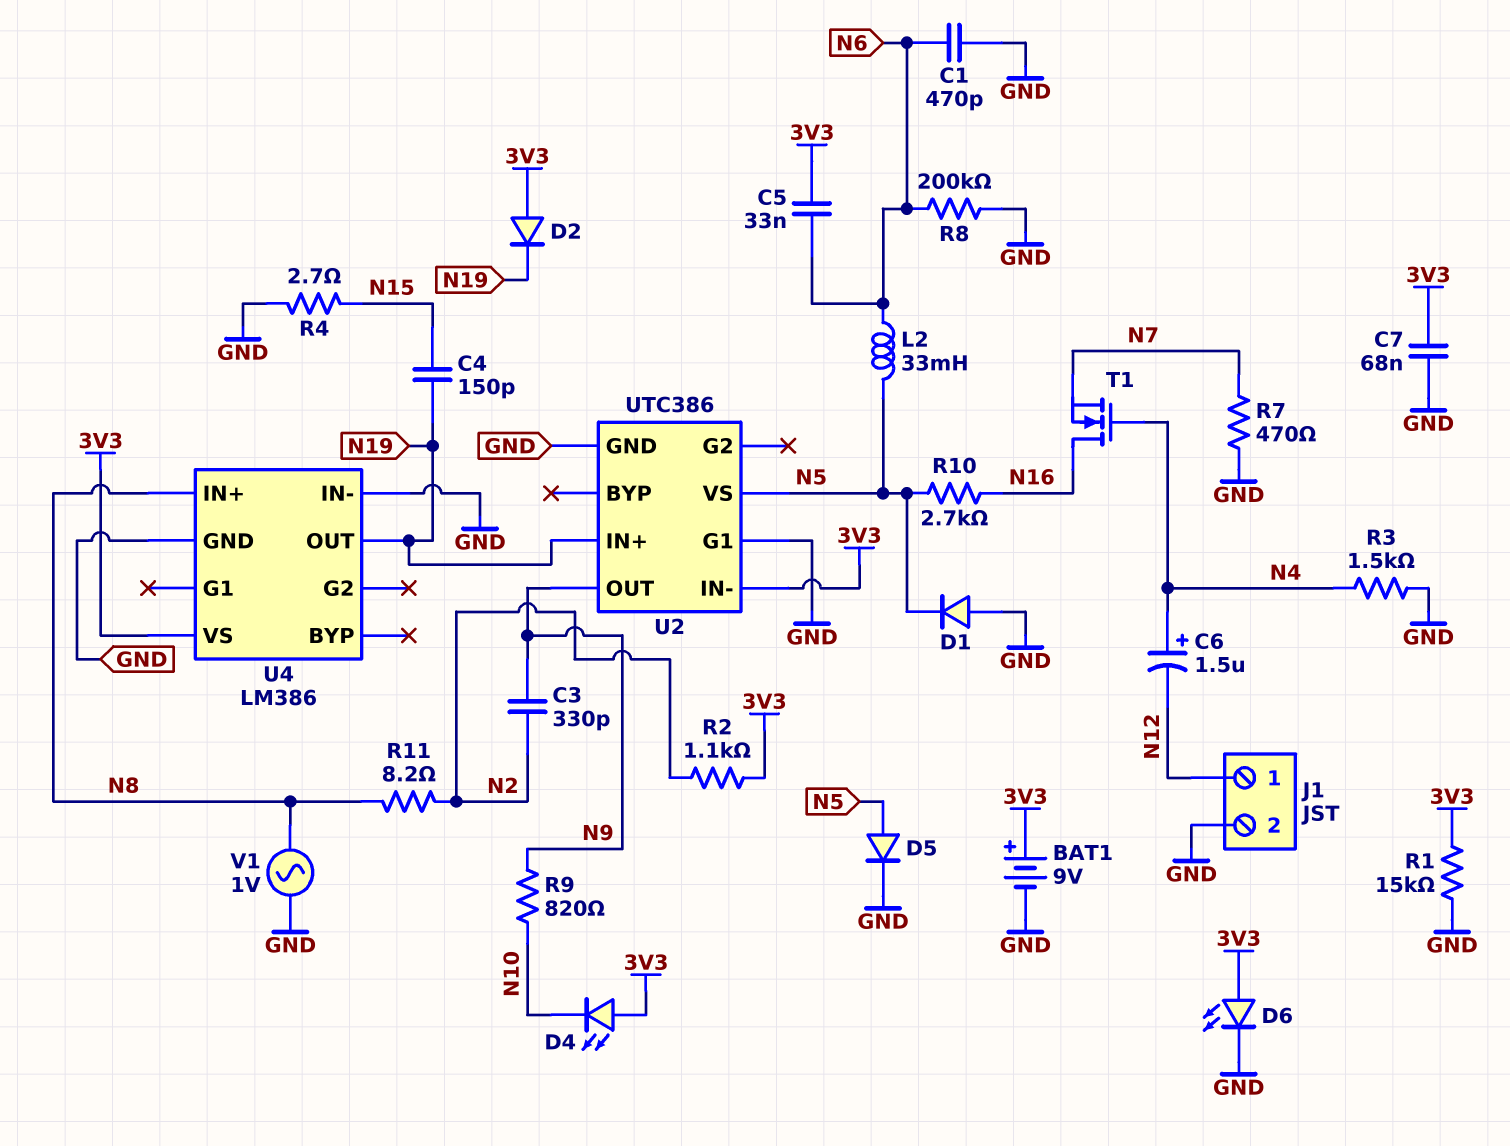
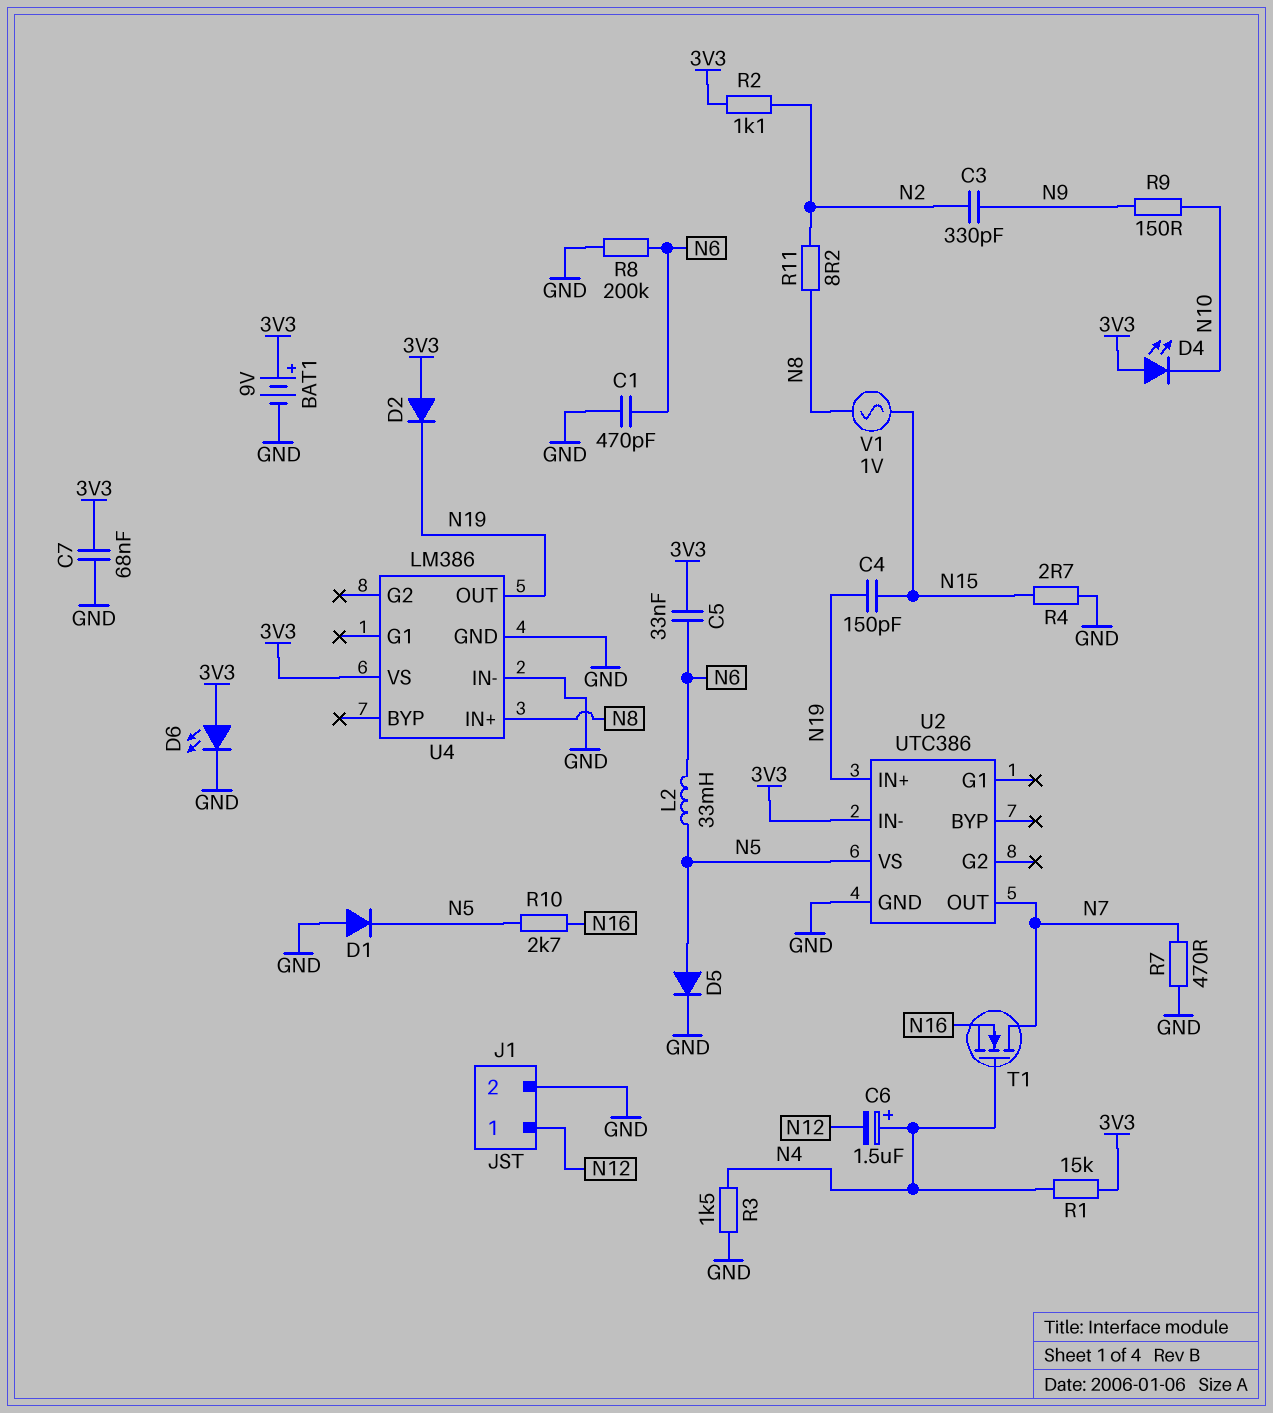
R1: 15k (3V3, GND) -> 15k (3V3, N4)
R9: 820 (N9, N10) -> 150 (N9, N10)
T1: NMOS (G N4, D N16, S N7) -> NMOS (G N4, D N7, S N16)
U2 pin G1: GND -> none
U2 pin OUT: N9 -> N7
V1: AC 1V (GND, N8) -> AC 1V (N8, N15)

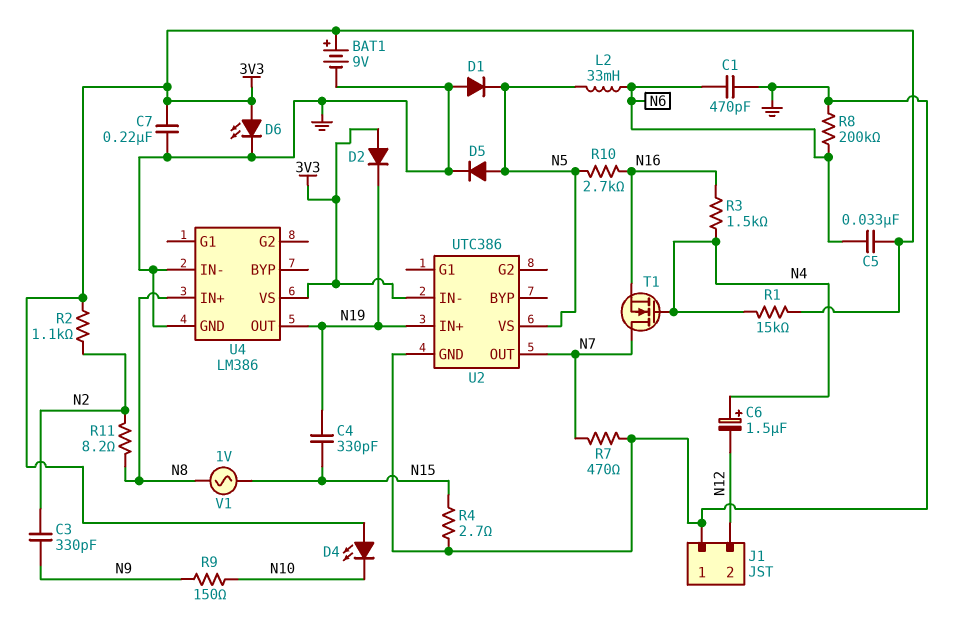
C4: 150pF (N15, N19) -> 330pF (N15, N19)
C7: 68nF (3V3, GND) -> 220nF (3V3, GND)
J1 pin 1: N12 -> GND
J1 pin 2: GND -> N12
R3: 1.5k (GND, N4) -> 1.5k (N4, N16)

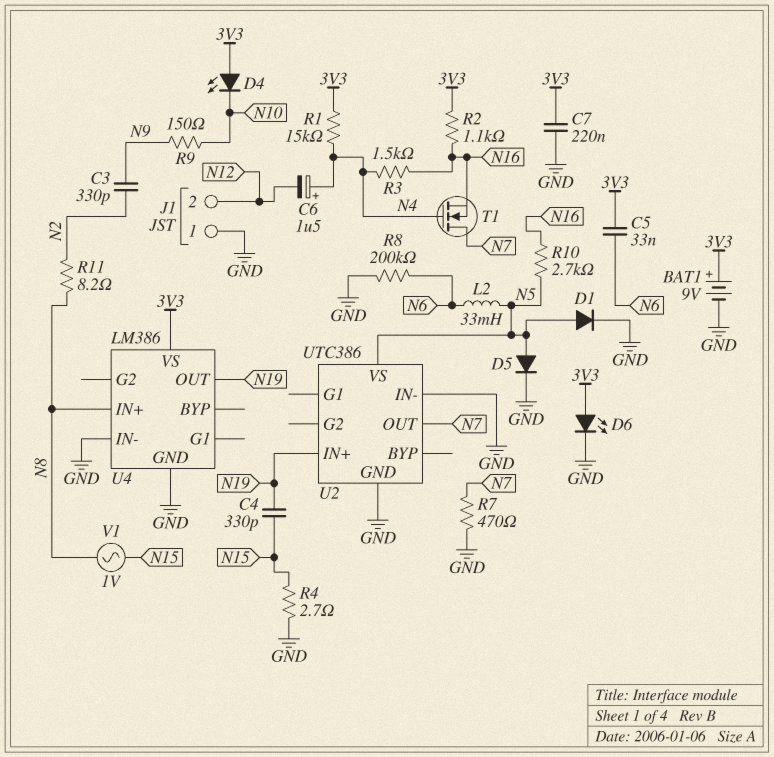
C1: 470pF (GND, N6) -> none
D1: diode (A GND, K N5) -> diode (A N5, K GND)
D2: diode (A 3V3, K N19) -> none
R2: 1.1k (3V3, N2) -> 1.1k (3V3, N16)
U2 pin IN-: 3V3 -> GND

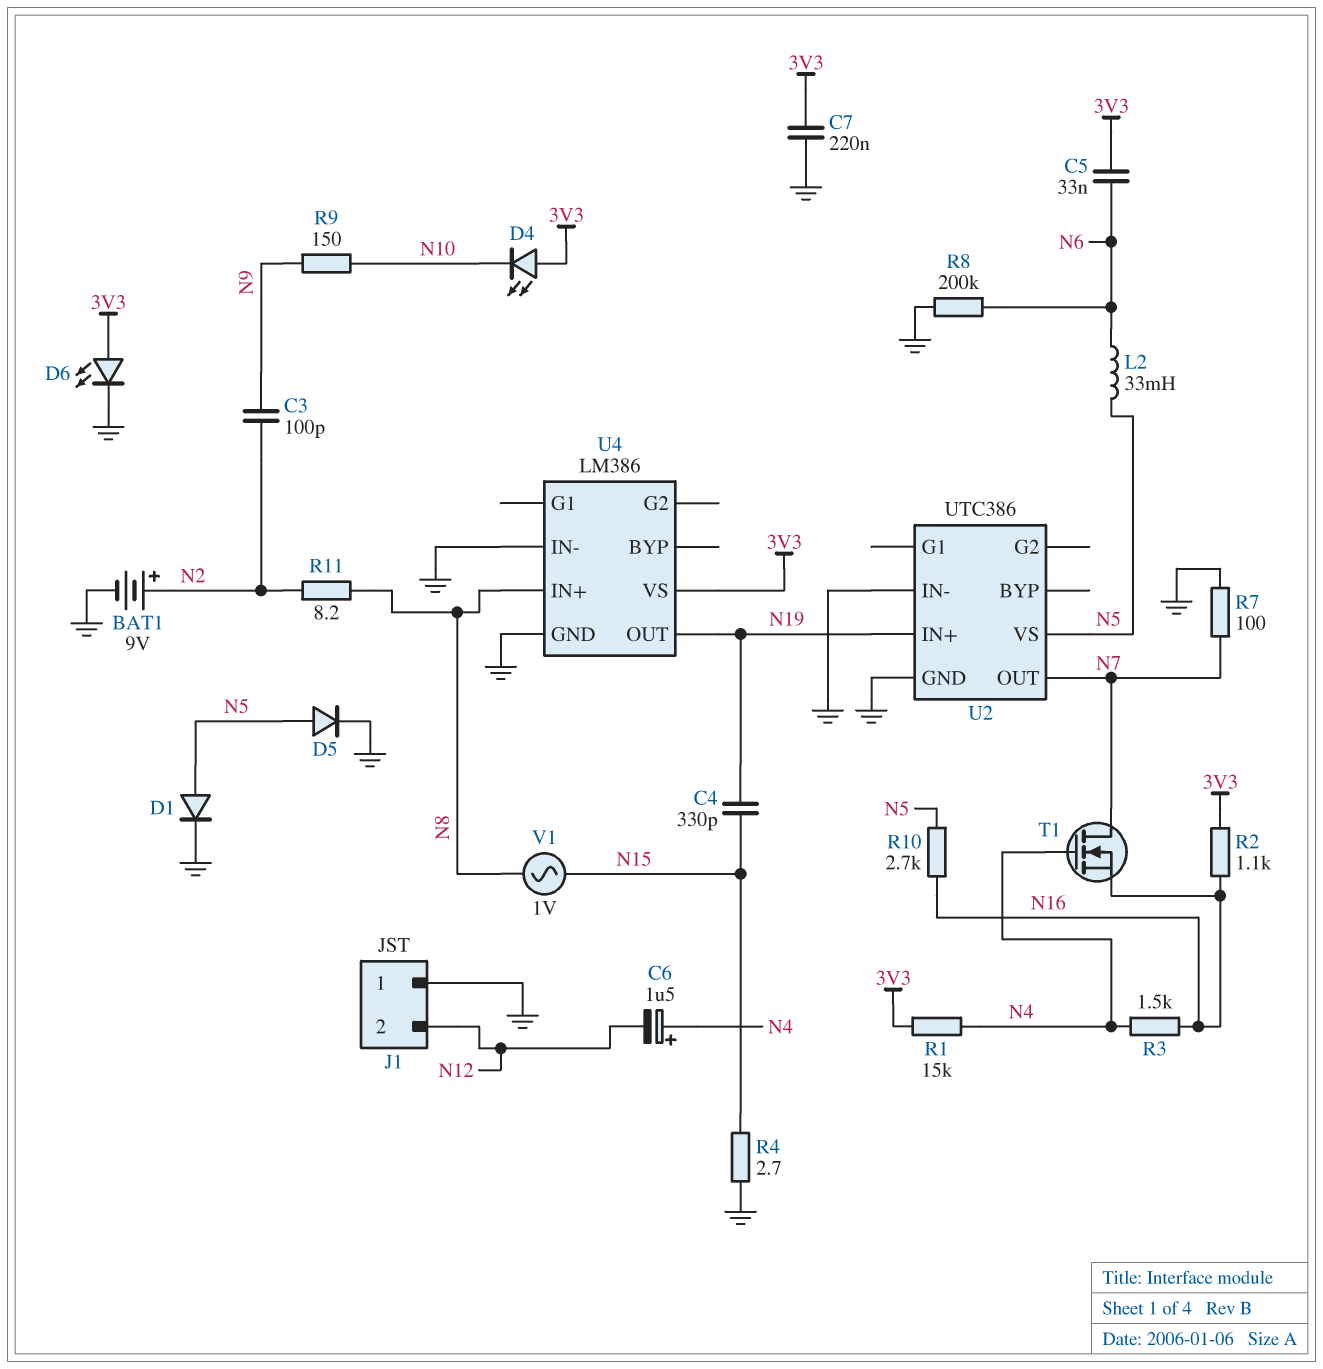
BAT1: 9V (plus 3V3, minus GND) -> 9V (plus N2, minus GND)
C3: 330pF (N2, N9) -> 100pF (N2, N9)
R7: 470 (GND, N7) -> 100 (GND, N7)

